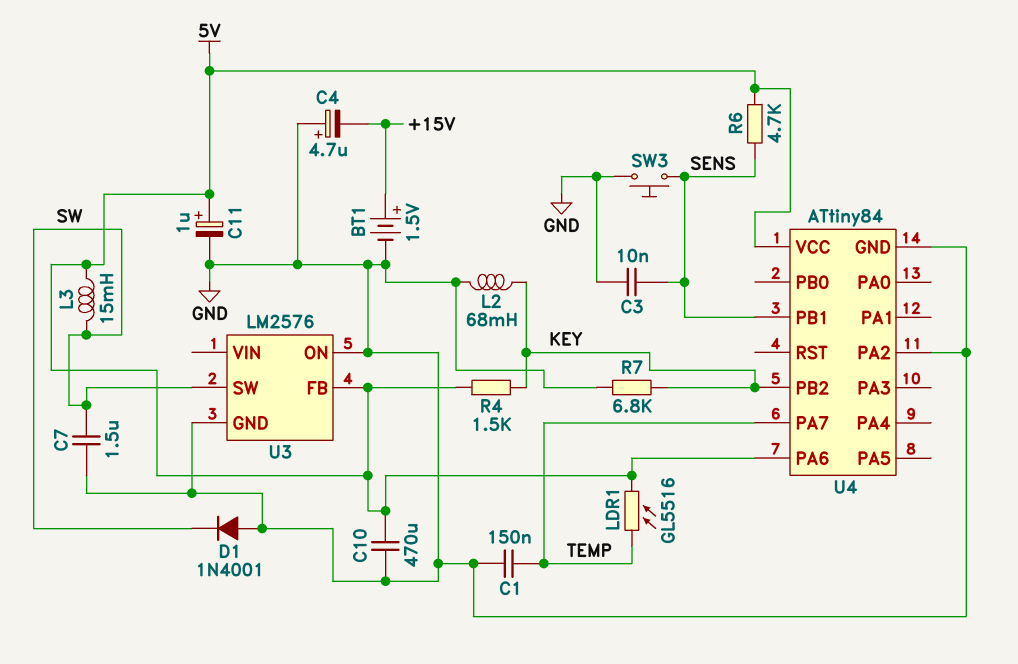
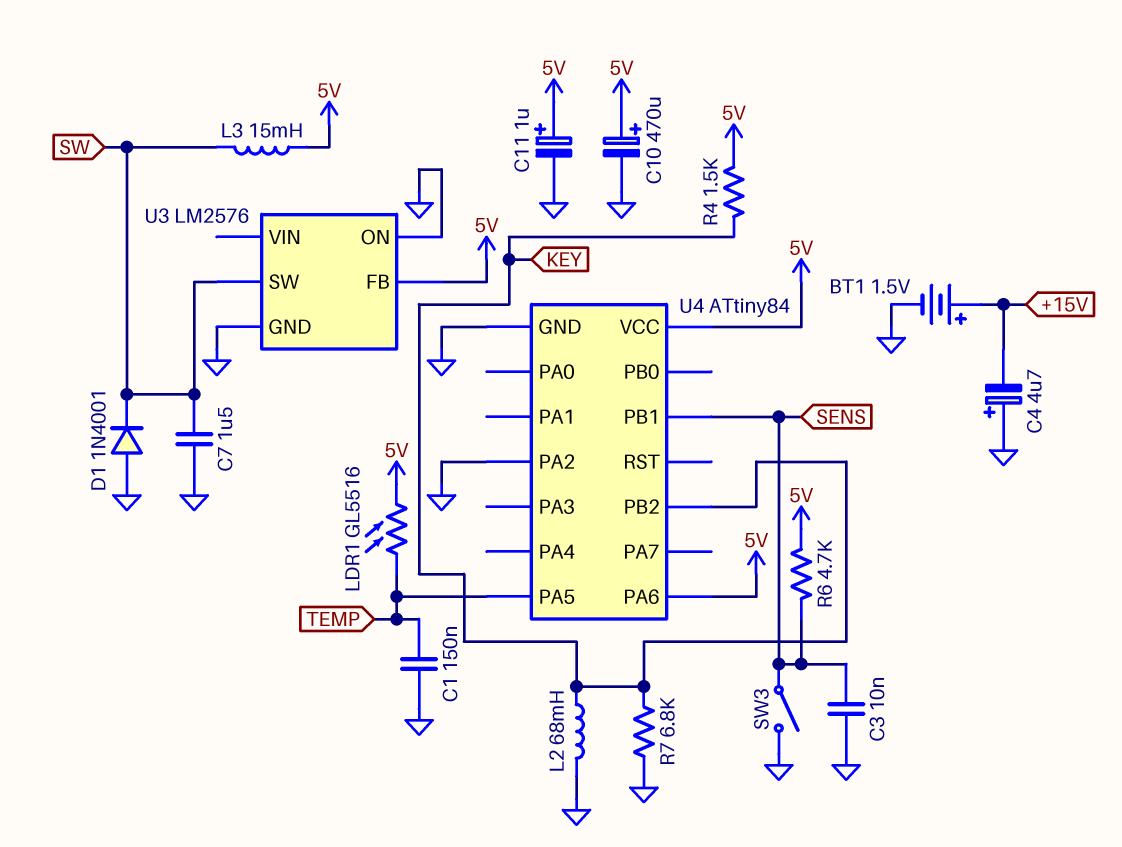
C10: 470uF (5V, GND) -> 470uF (plus 5V, minus GND)
SW3: button (GND, SENS) -> switch (GND, SENS)
U4 pin PA5: none -> TEMP
U4 pin PA7: TEMP -> none

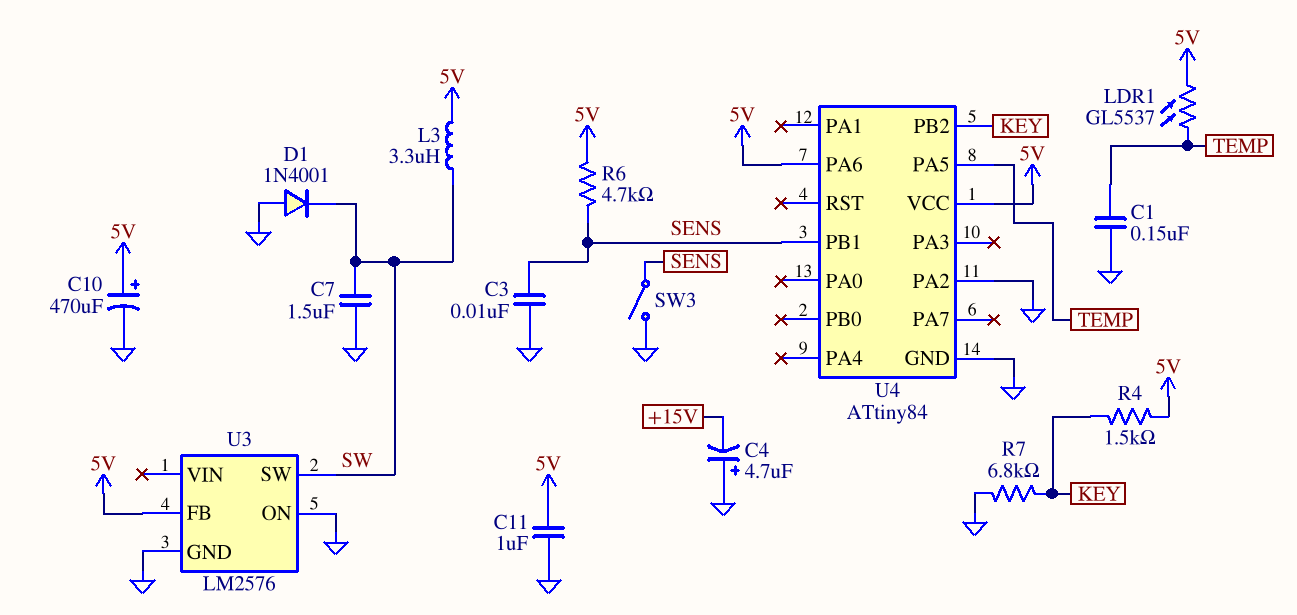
BT1: 1.5V (plus +15V, minus GND) -> none
C11: 1uF (plus 5V, minus GND) -> 1uF (5V, GND)
L2: 68mH (GND, KEY) -> none
L3: 15mH (5V, SW) -> 3.3uH (5V, SW)
LDR1: GL5516 (5V, TEMP) -> GL5537 (5V, TEMP)

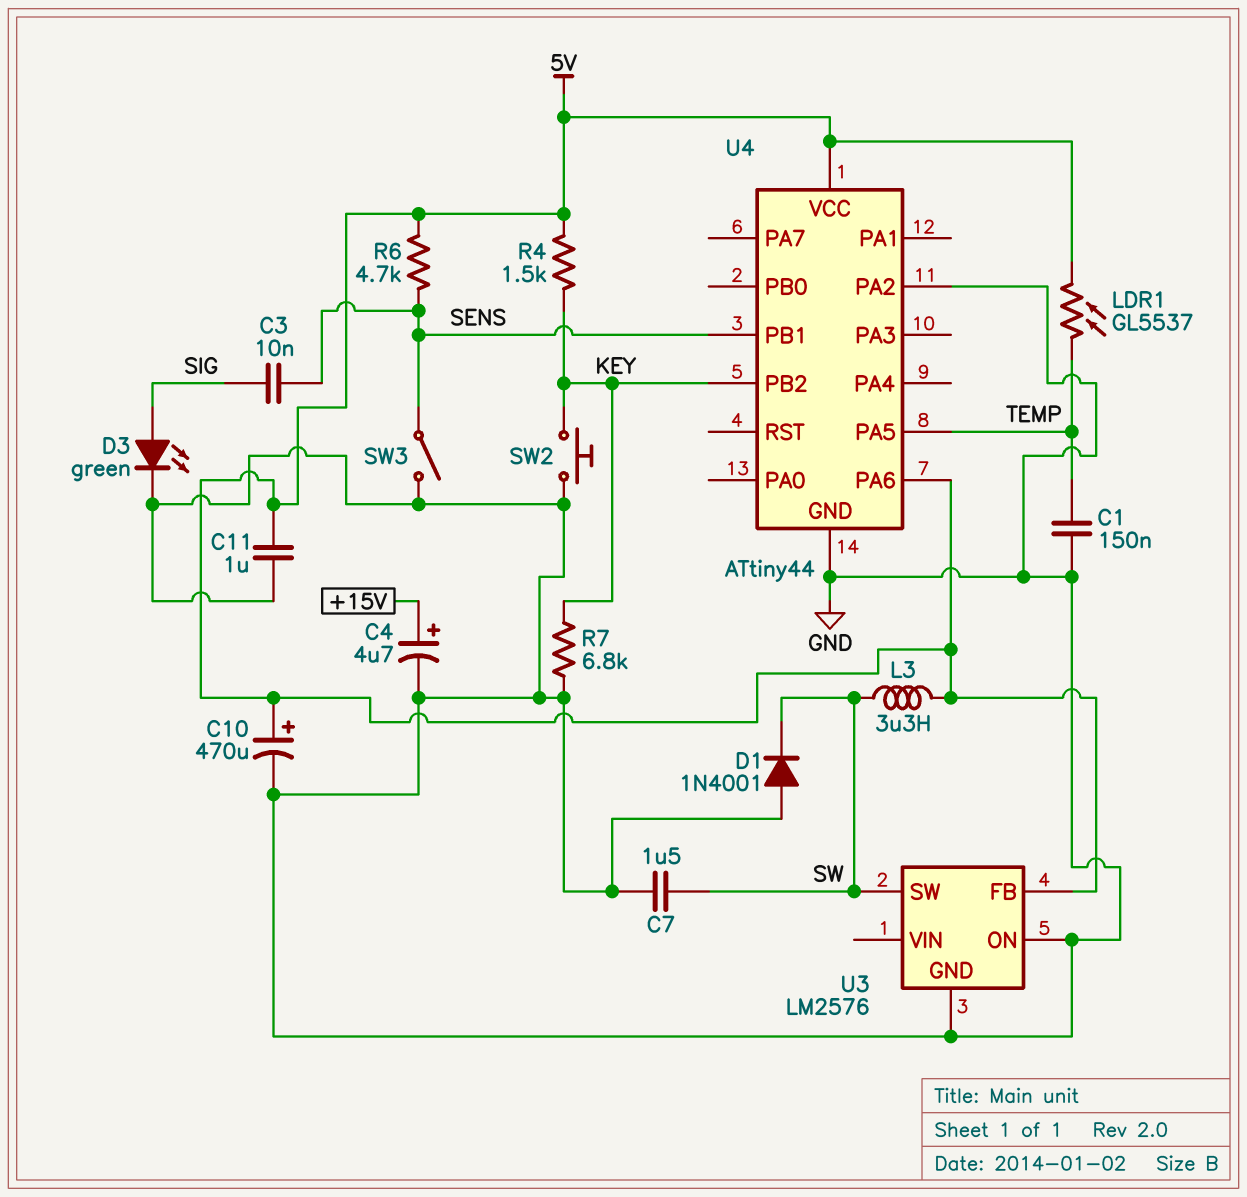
C3: 10nF (GND, SENS) -> 10nF (SENS, SIG)
C4: 4.7uF (plus GND, minus +15V) -> 4.7uF (plus +15V, minus GND)
D3: none -> LED green (A SIG, K GND)
SW2: none -> button (GND, KEY)
U4: ATtiny84 -> ATtiny44

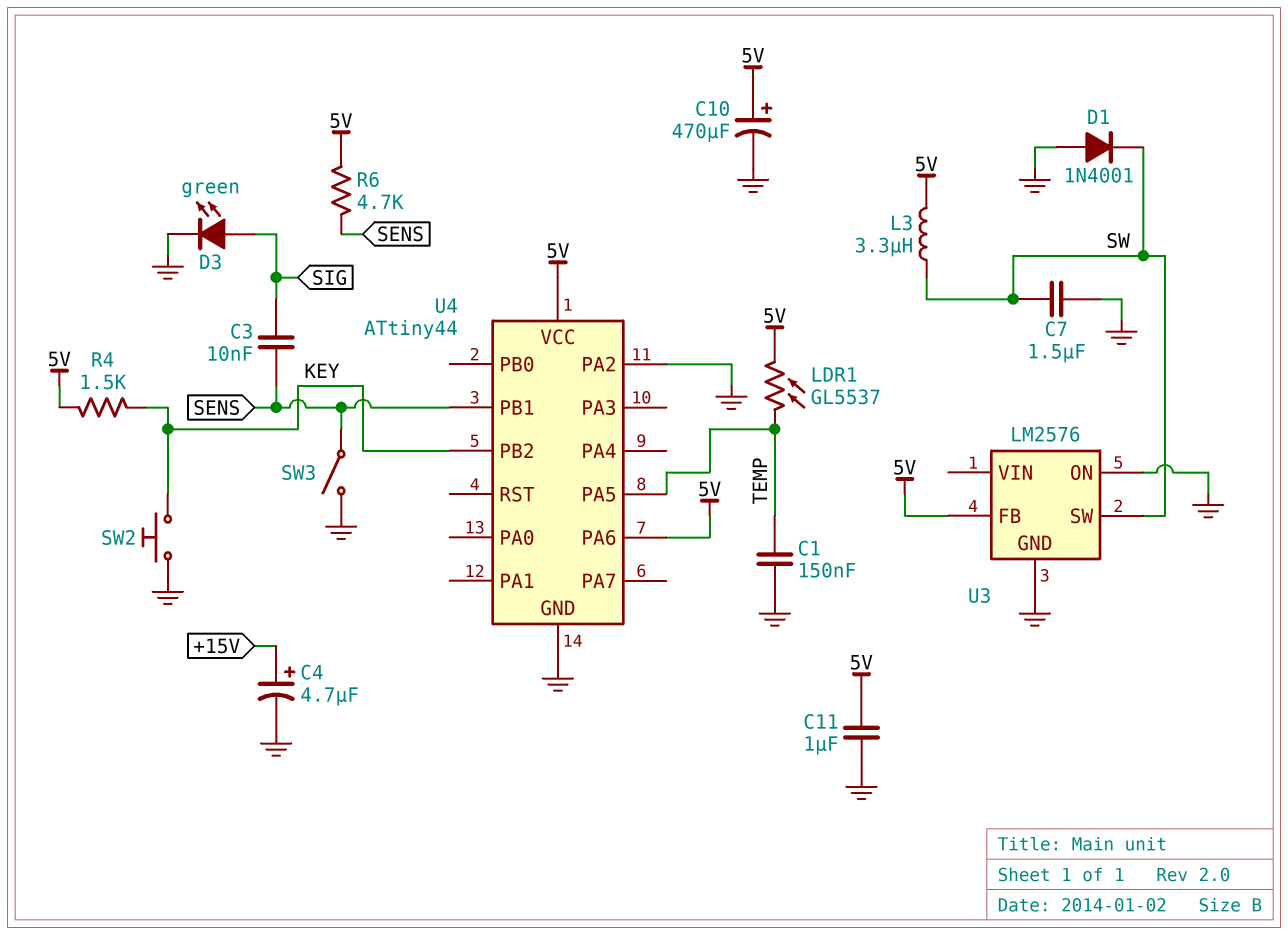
R7: 6.8k (GND, KEY) -> none

